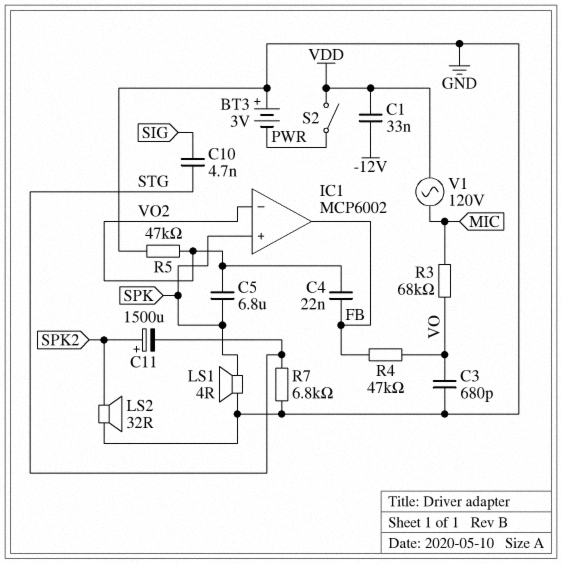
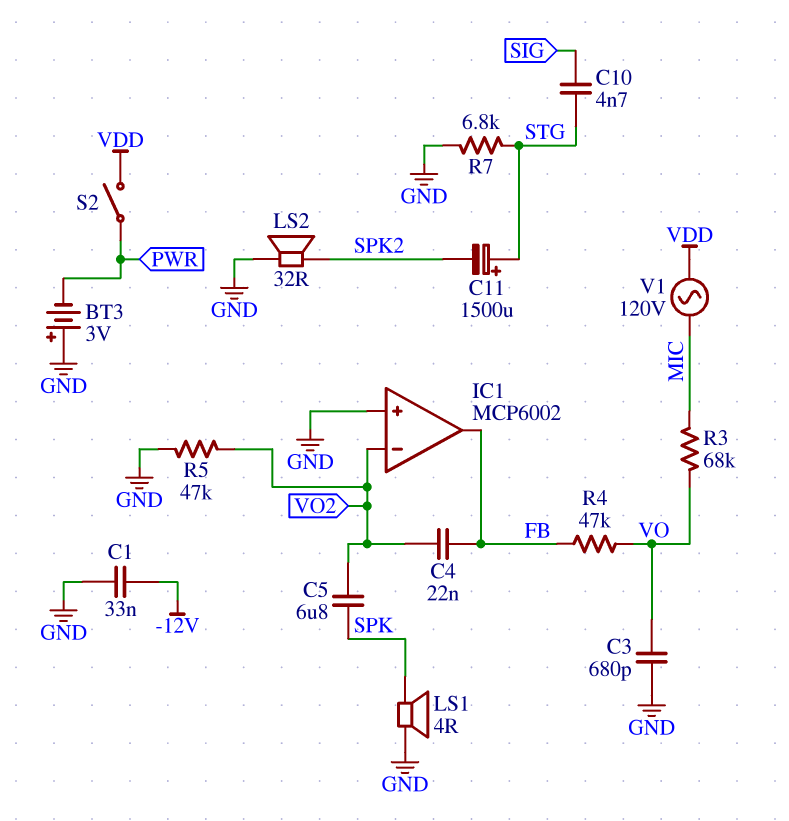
C1: 33nF (-12V, VDD) -> 33nF (-12V, GND)
C11: 1500uF (plus SPK2, minus STG) -> 1500uF (plus STG, minus SPK2)
IC1 pin in+: SPK -> GND

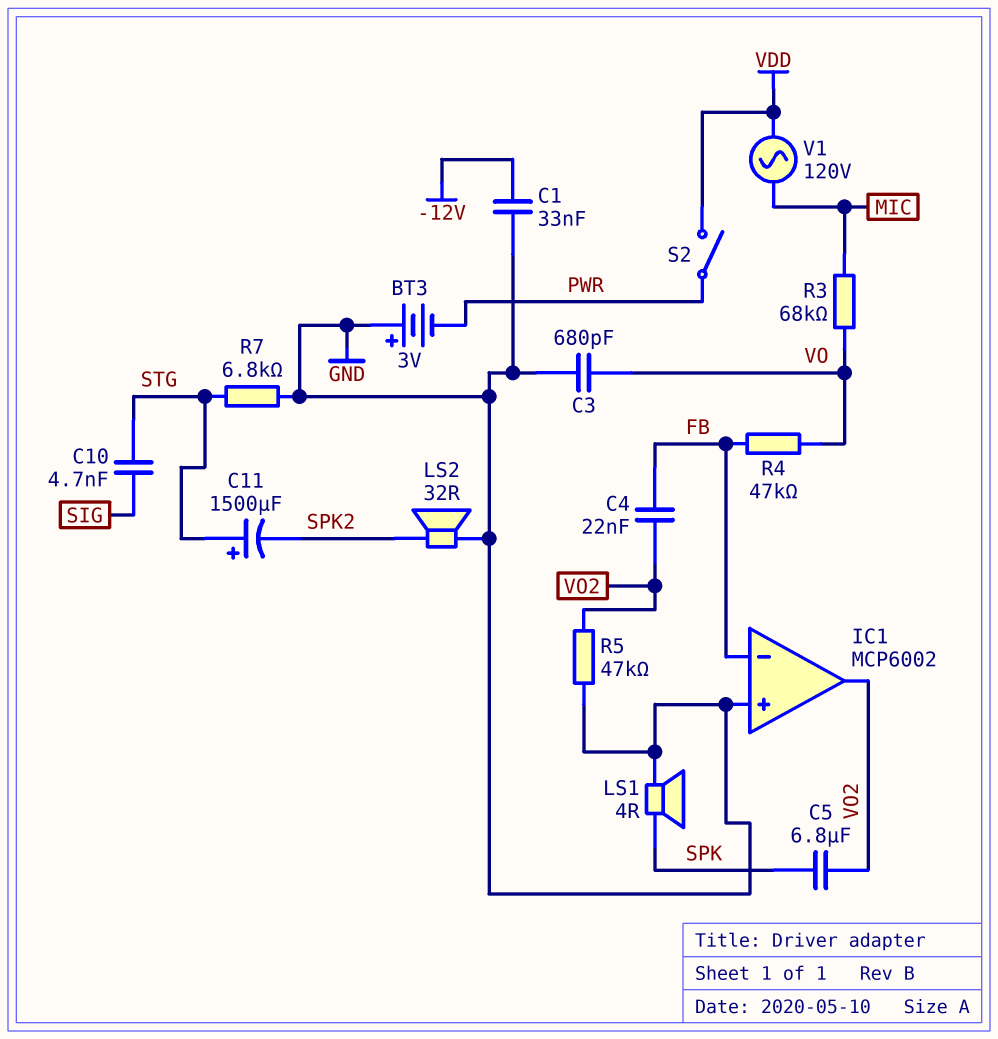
IC1 pin in-: VO2 -> FB
IC1 pin out: FB -> VO2

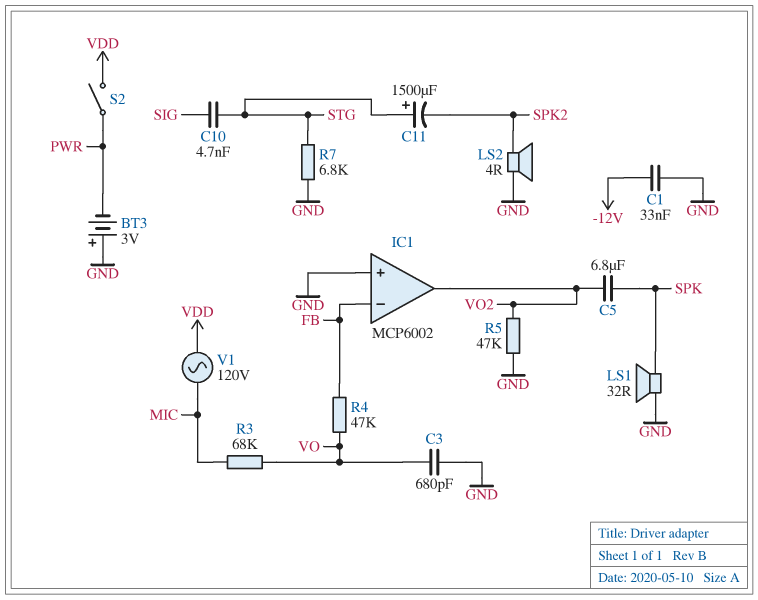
C4: 22nF (FB, VO2) -> none
LS1: speaker 4R (GND, SPK) -> speaker 32R (GND, SPK)
LS2: speaker 32R (GND, SPK2) -> speaker 4R (GND, SPK2)

